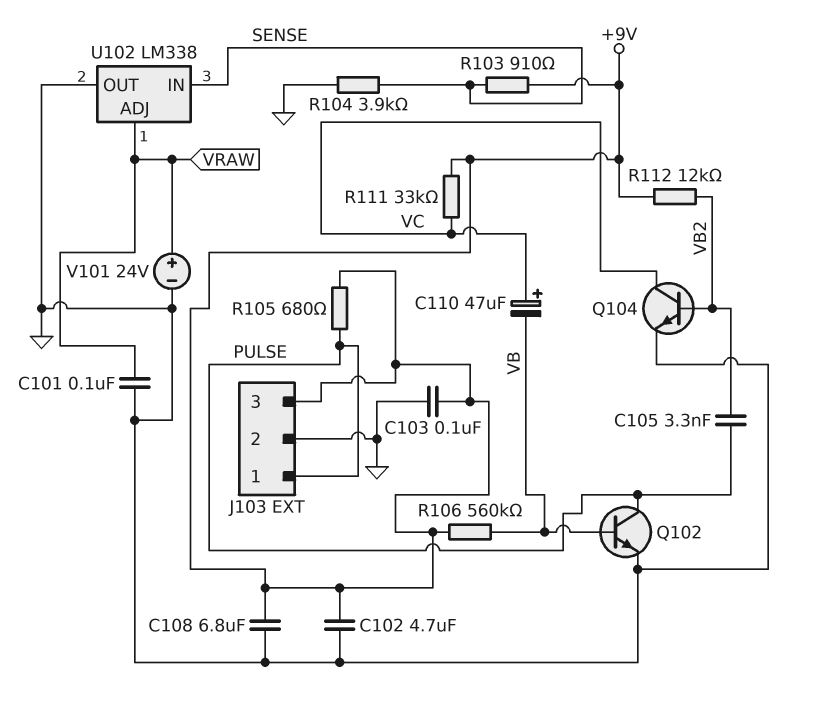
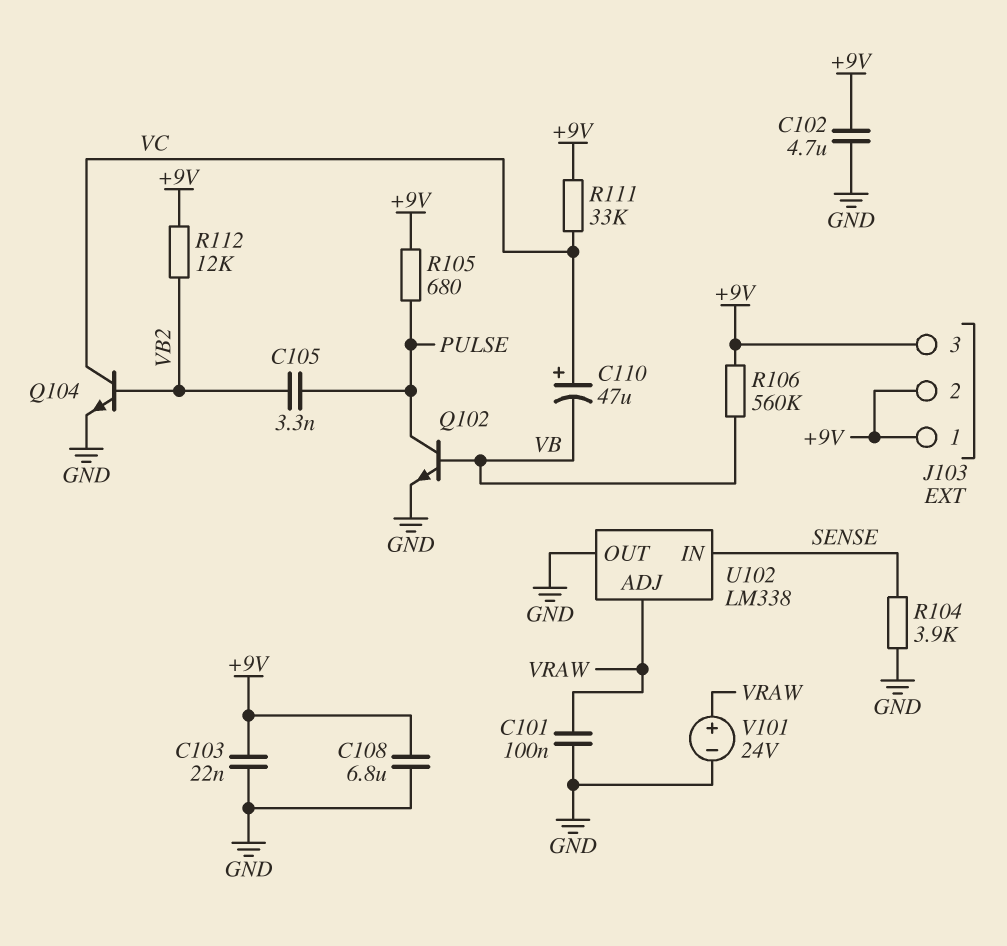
C103: 100nF (+9V, GND) -> 22nF (+9V, GND)
J103 pin 1: PULSE -> +9V
J103 pin 2: GND -> +9V
R103: 910 (+9V, SENSE) -> none

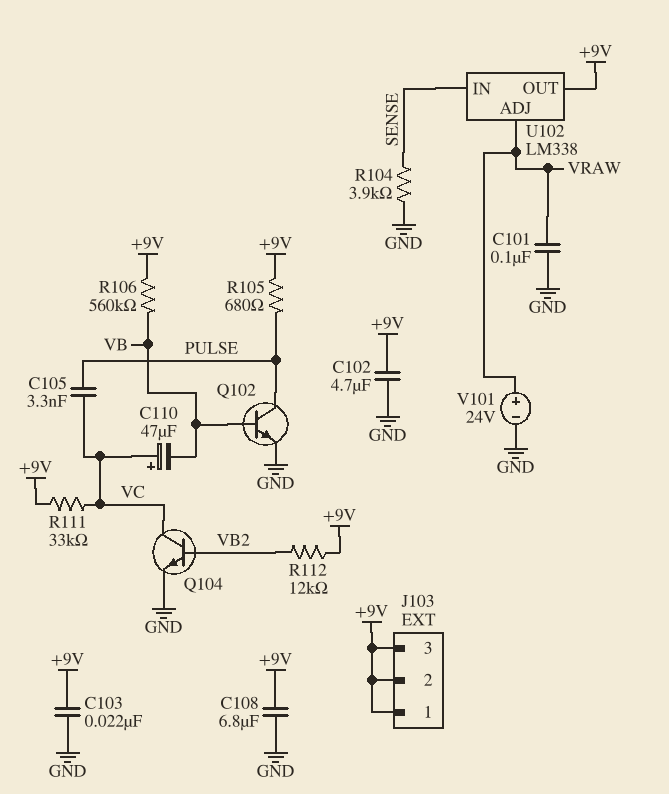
C105: 3.3nF (PULSE, VB2) -> 3.3nF (PULSE, VC)
U102 pin OUT: GND -> +9V

